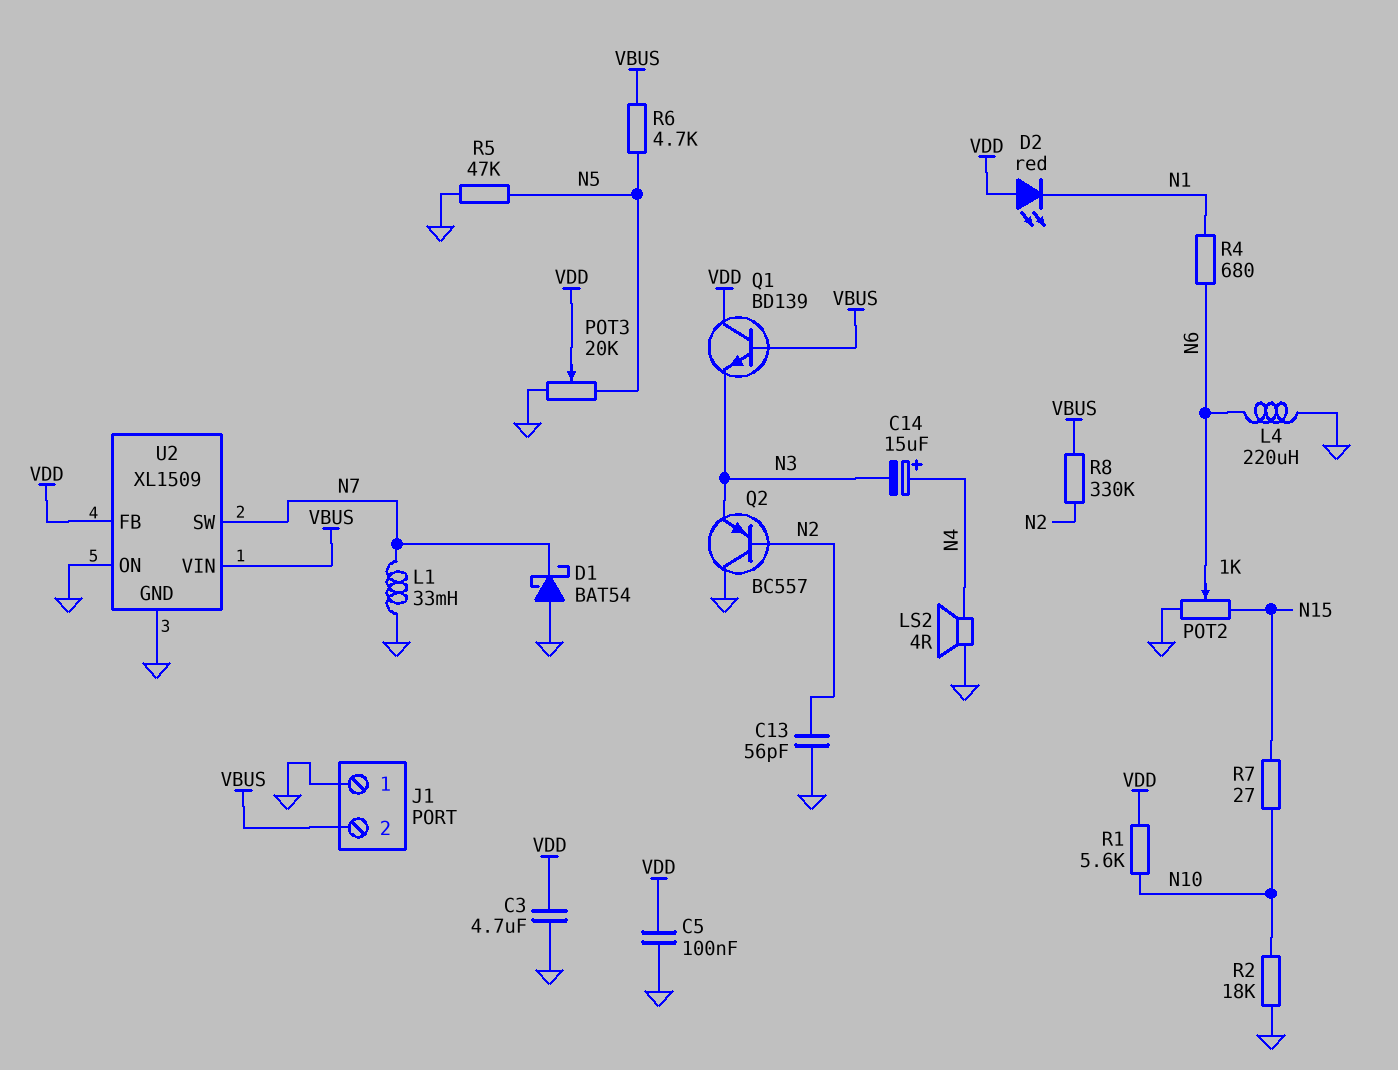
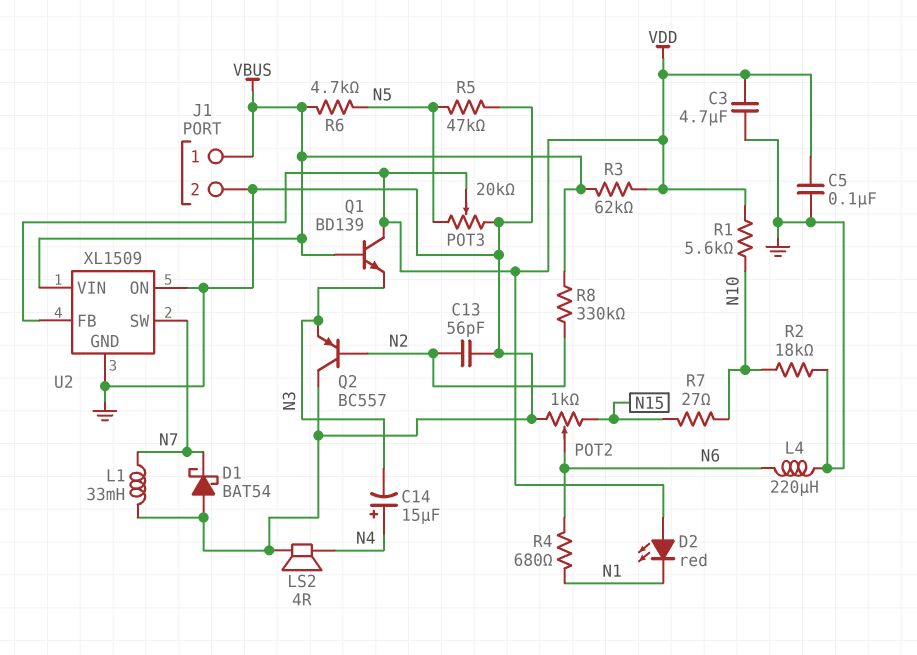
J1 pin 1: GND -> VBUS
J1 pin 2: VBUS -> GND
R3: none -> 62k (VBUS, VDD)

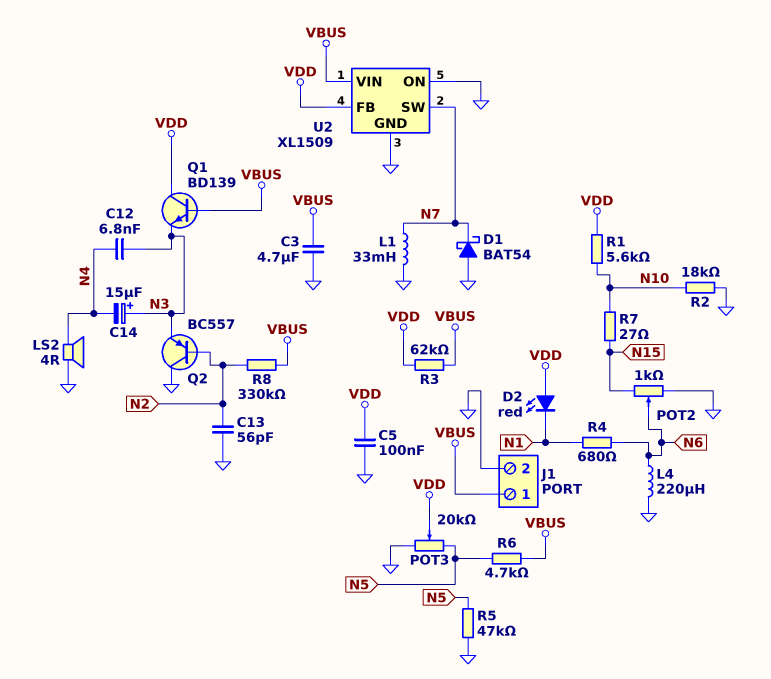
C3: 4.7uF (GND, VDD) -> 4.7uF (GND, VBUS)
C12: none -> 6.8nF (N3, N4)
C14: 15uF (plus N4, minus N3) -> 15uF (plus N3, minus N4)

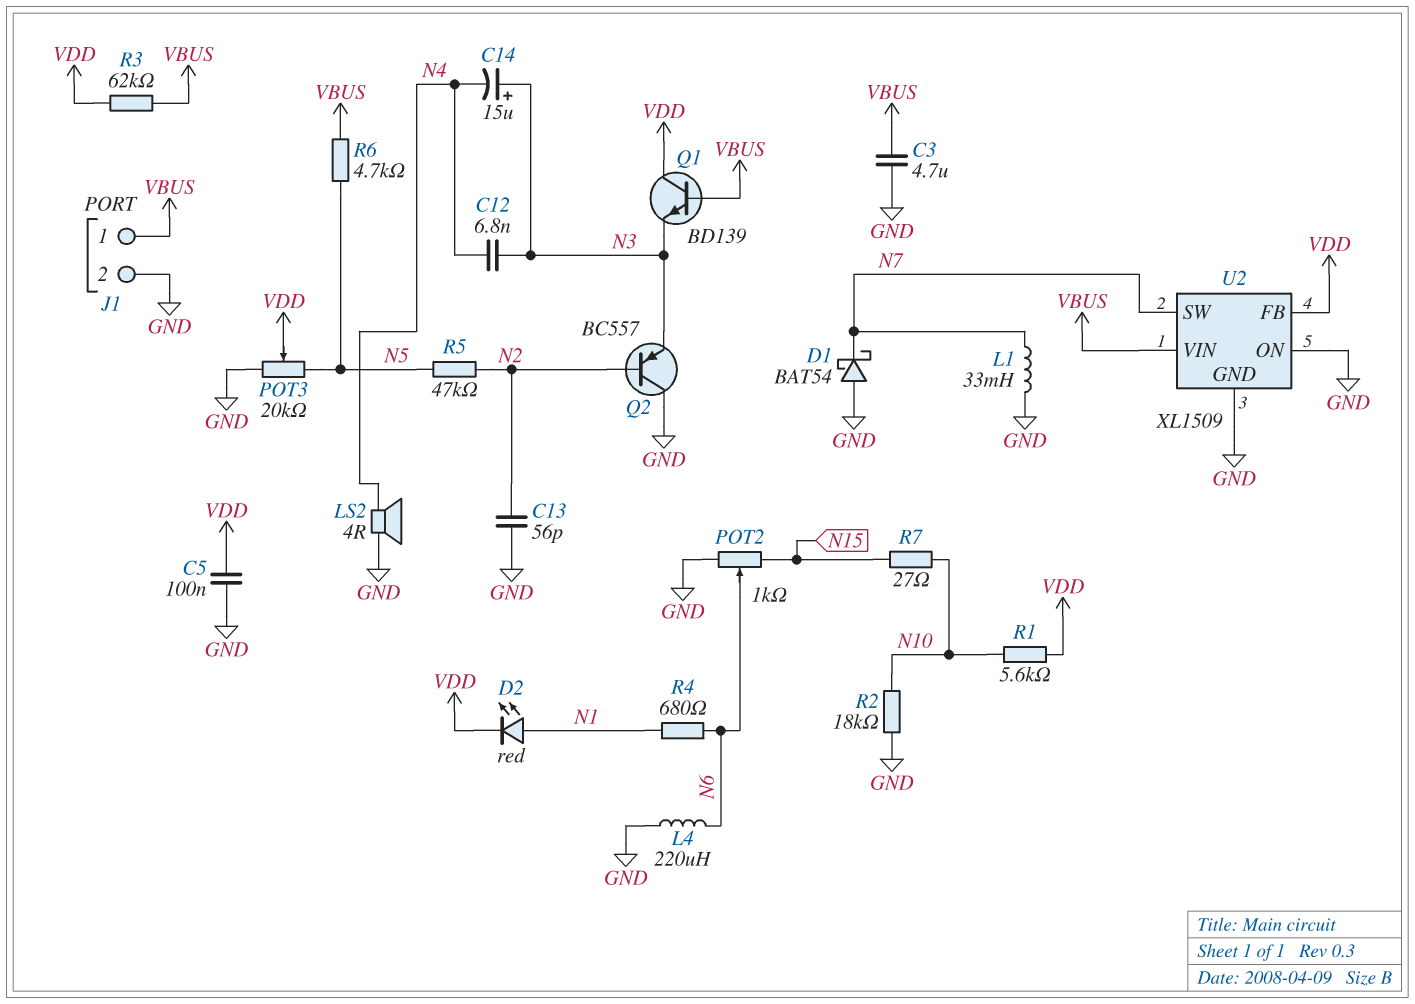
D2: LED red (A VDD, K N1) -> LED red (A N1, K VDD)
R5: 47k (GND, N5) -> 47k (N2, N5)
R8: 330k (N2, VBUS) -> none

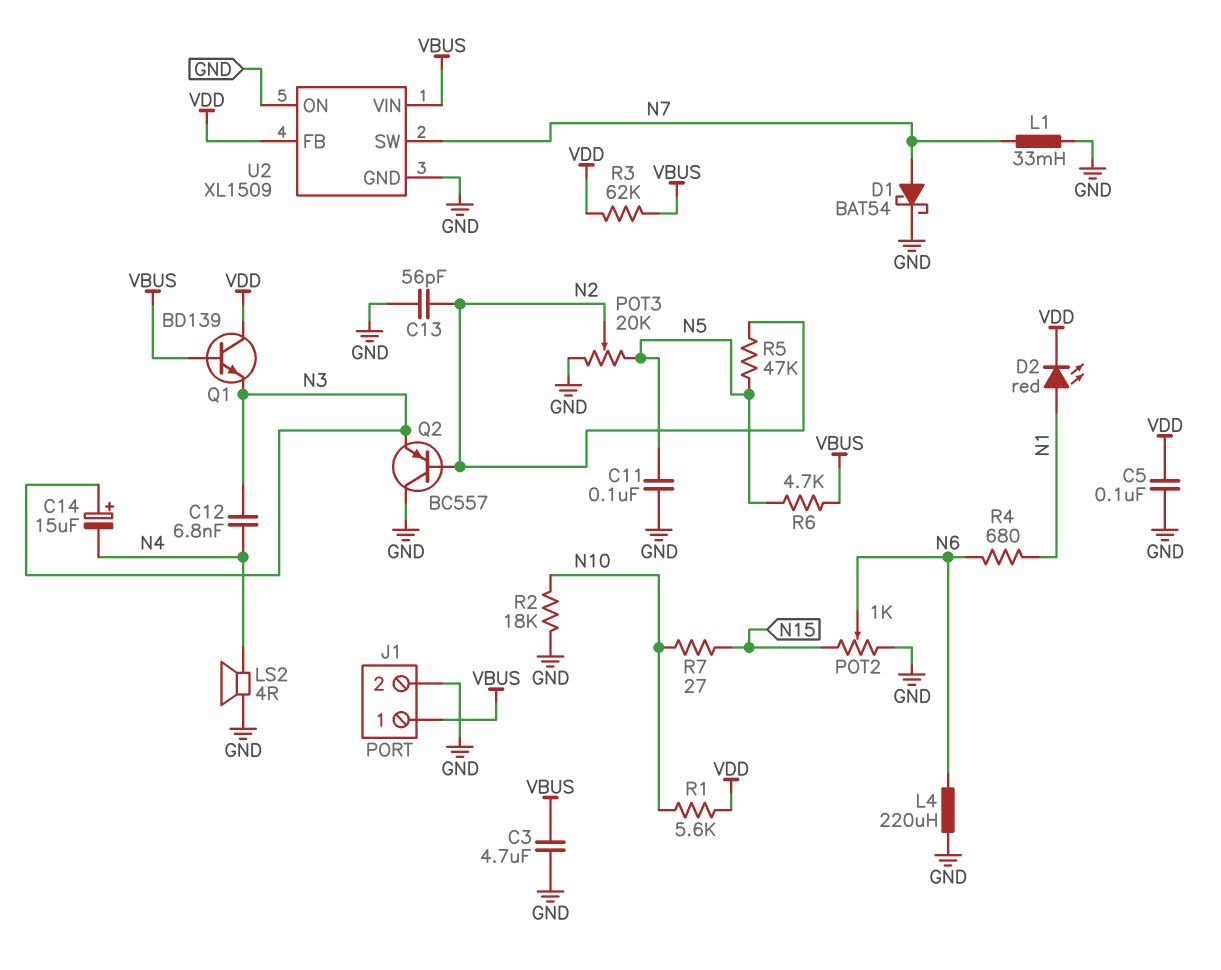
C11: none -> 100nF (GND, N5)
D1: schottky BAT54 (A GND, K N7) -> schottky BAT54 (A N7, K GND)
POT3: 20k (GND, N5, wiper VDD) -> 20k (GND, N5, wiper N2)

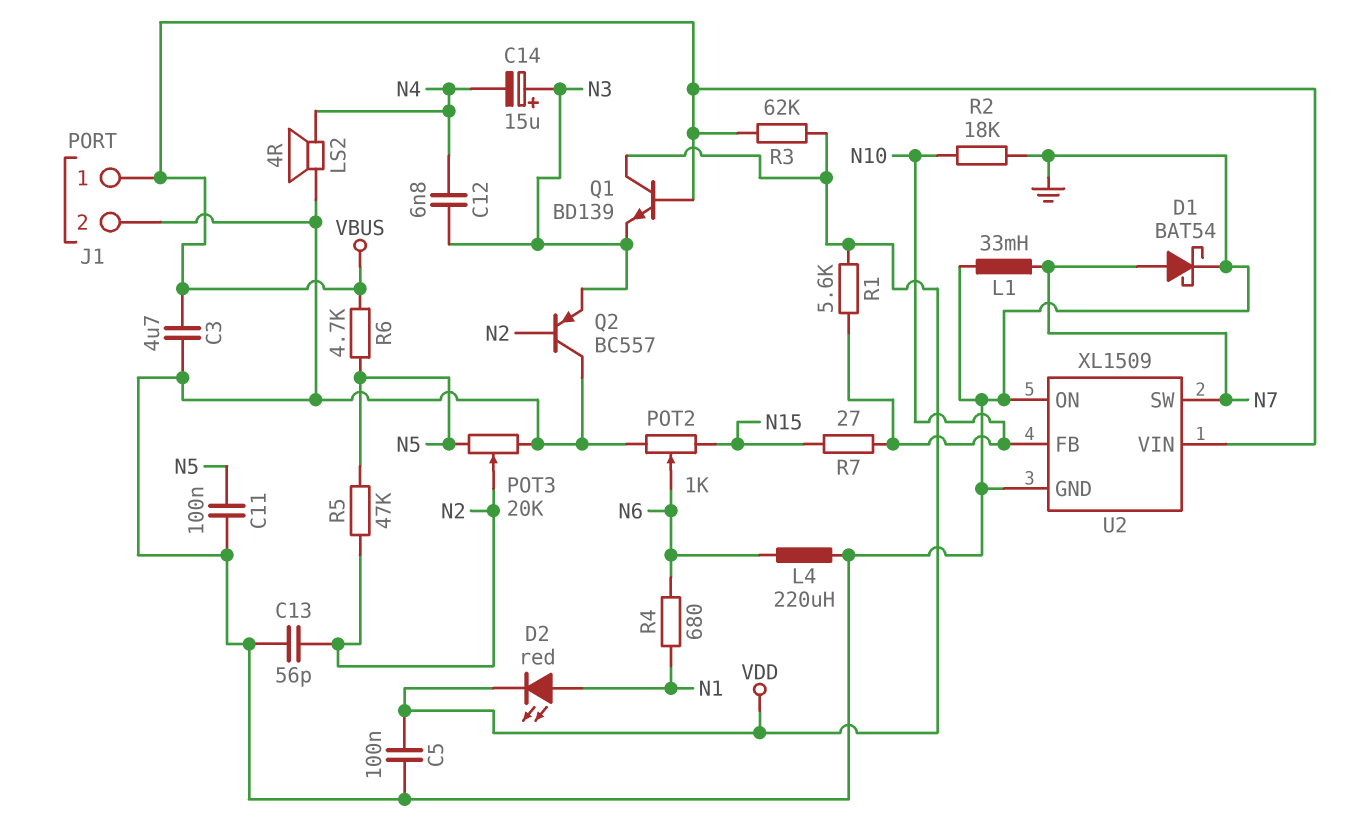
U2 pin FB: VDD -> N10

